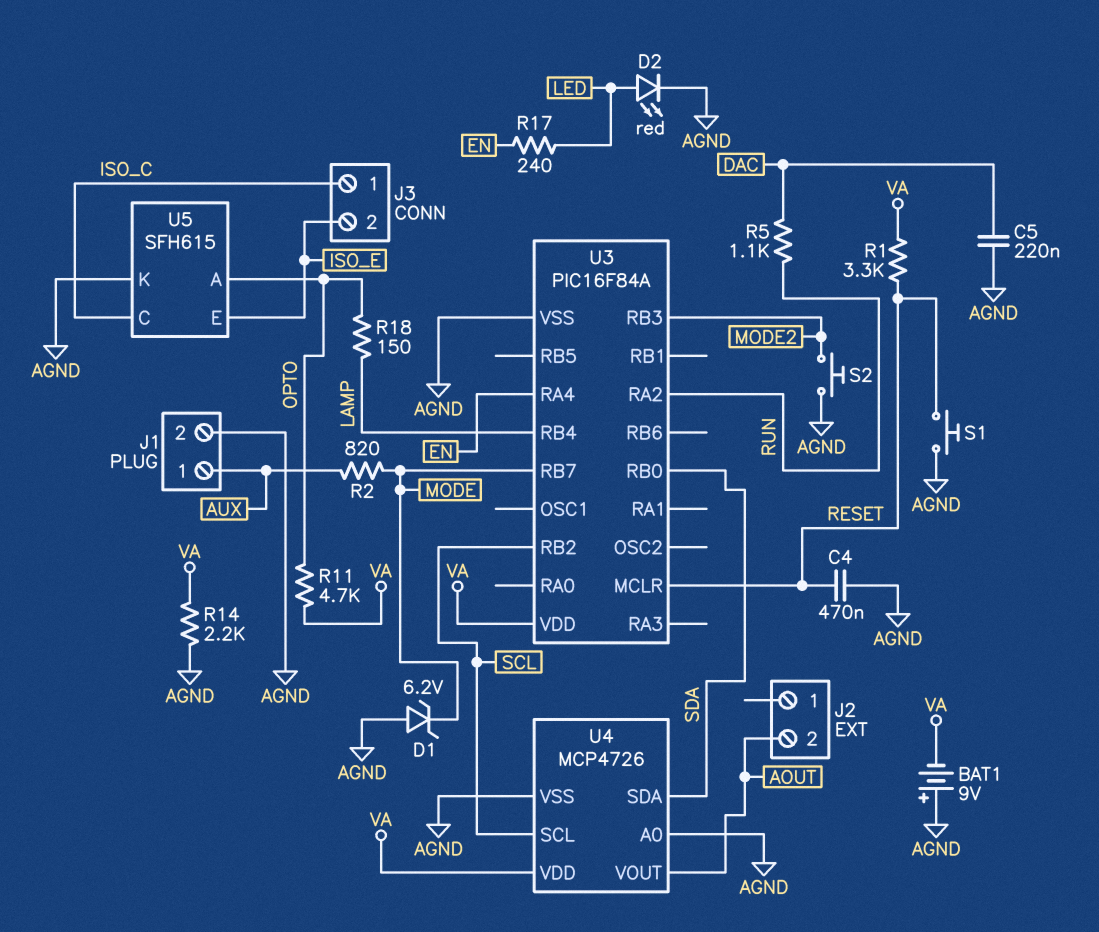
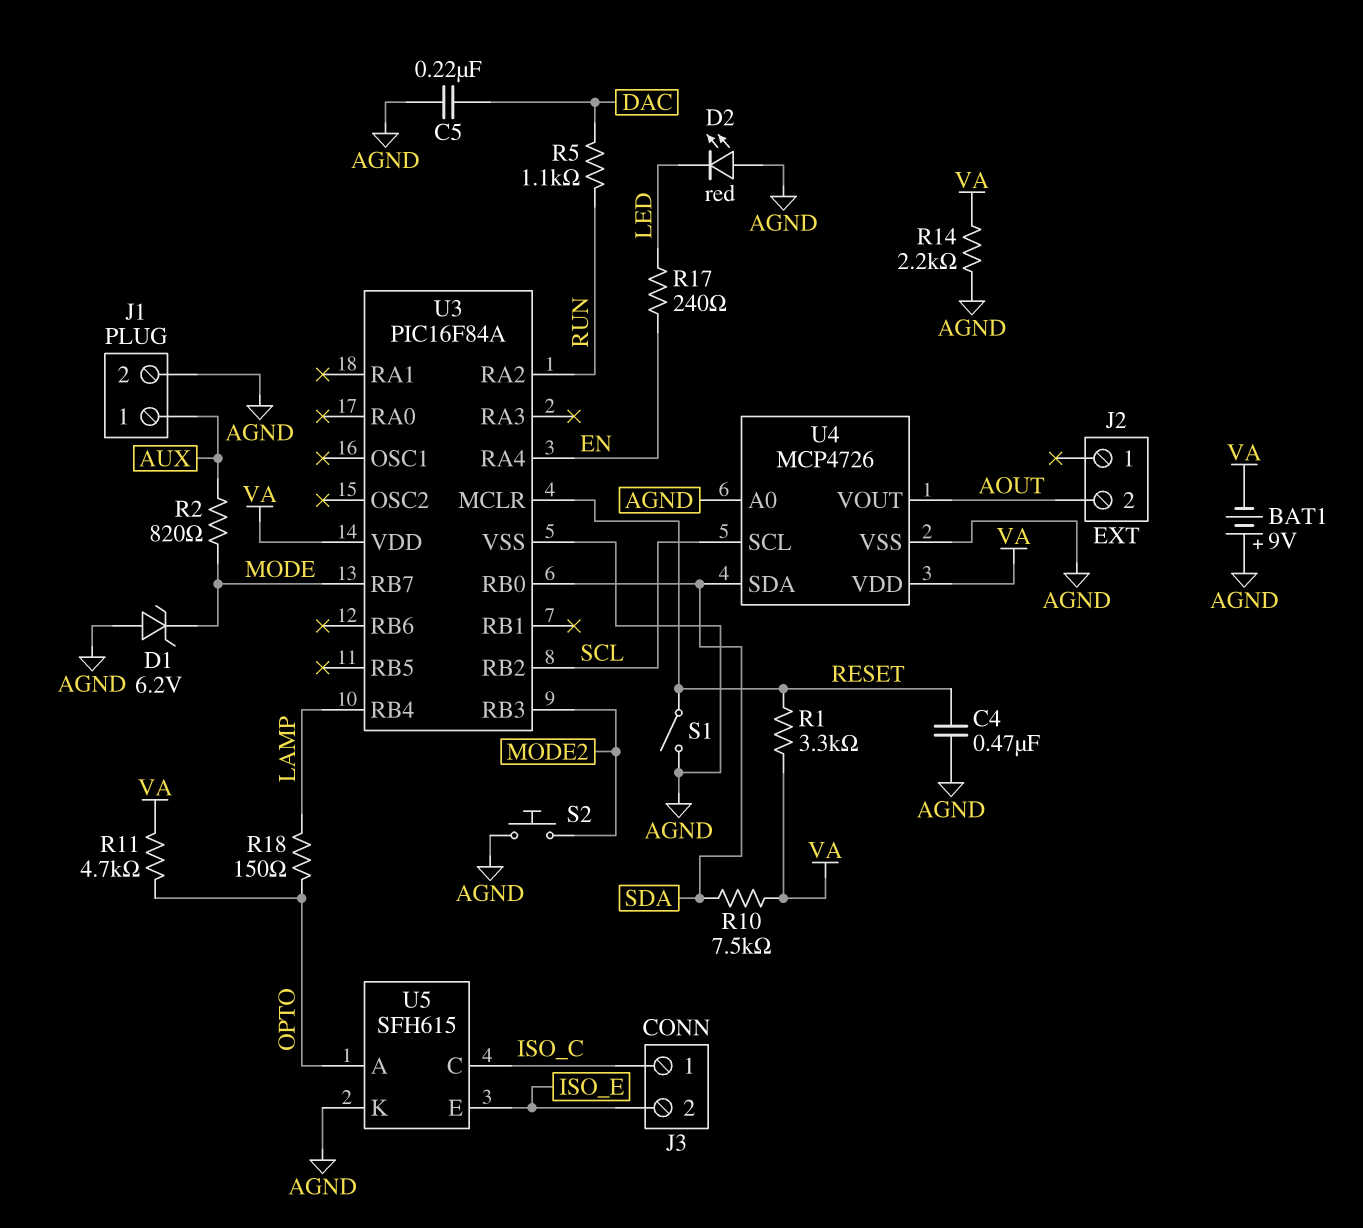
D2: LED red (A LED, K AGND) -> LED red (A AGND, K LED)
R10: none -> 7.5k (SDA, VA)
S1: button (AGND, RESET) -> switch (AGND, RESET)

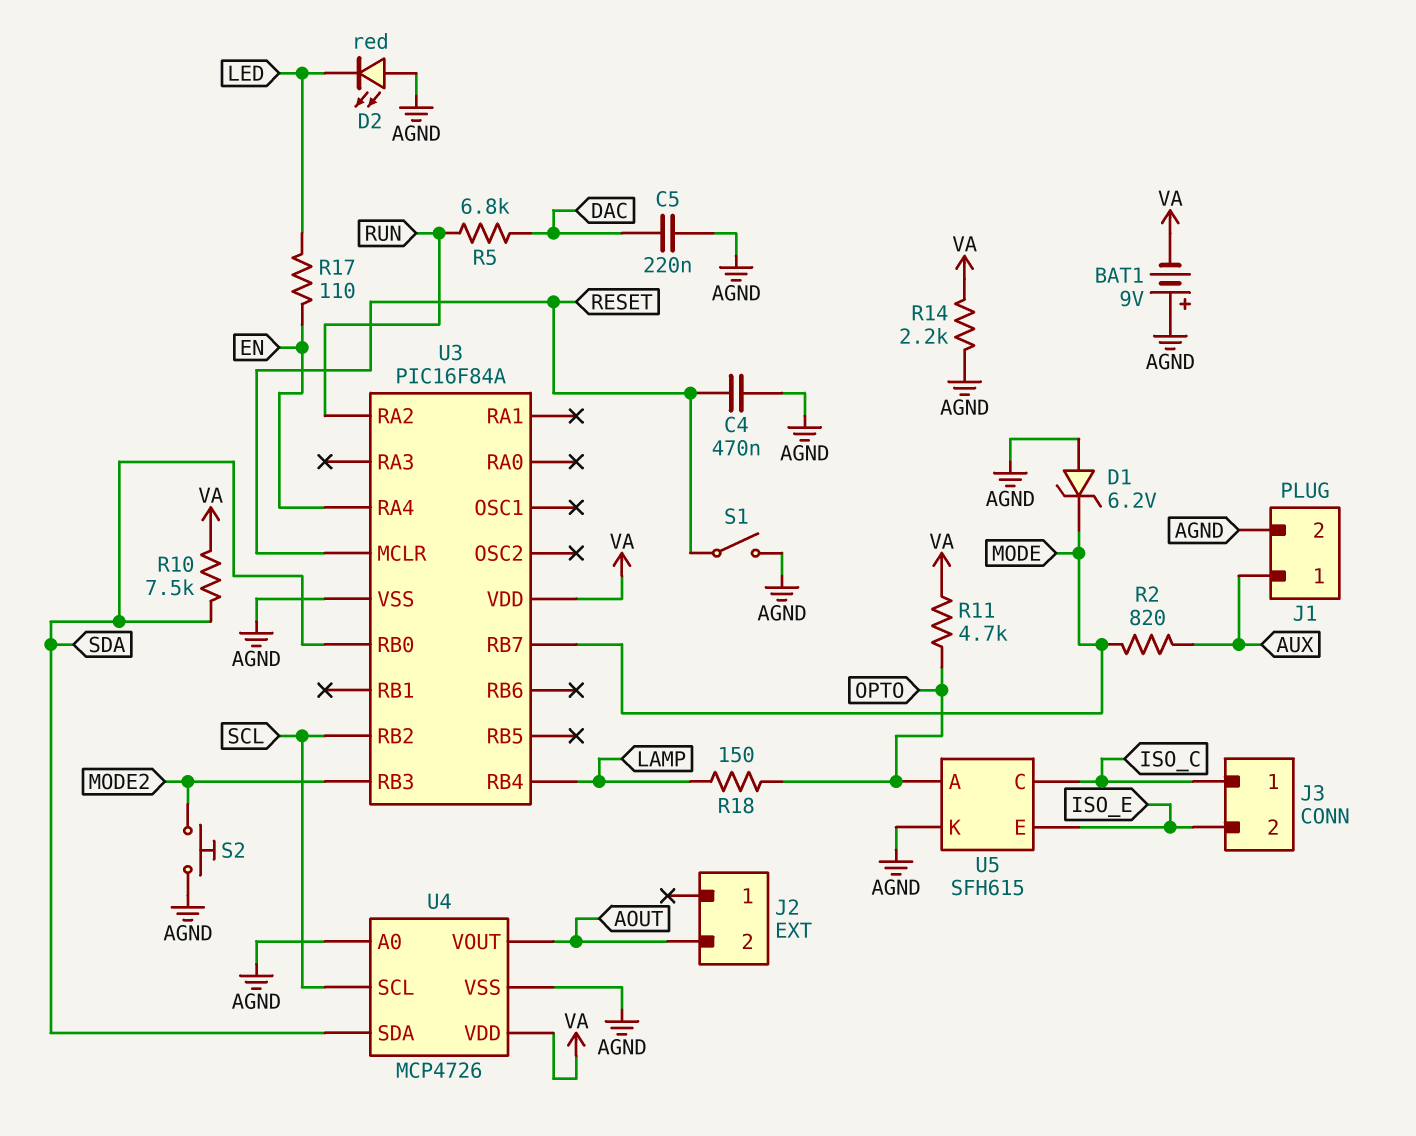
R1: 3.3k (RESET, VA) -> none
R5: 1.1k (DAC, RUN) -> 6.8k (DAC, RUN)
R17: 240 (EN, LED) -> 110 (EN, LED)

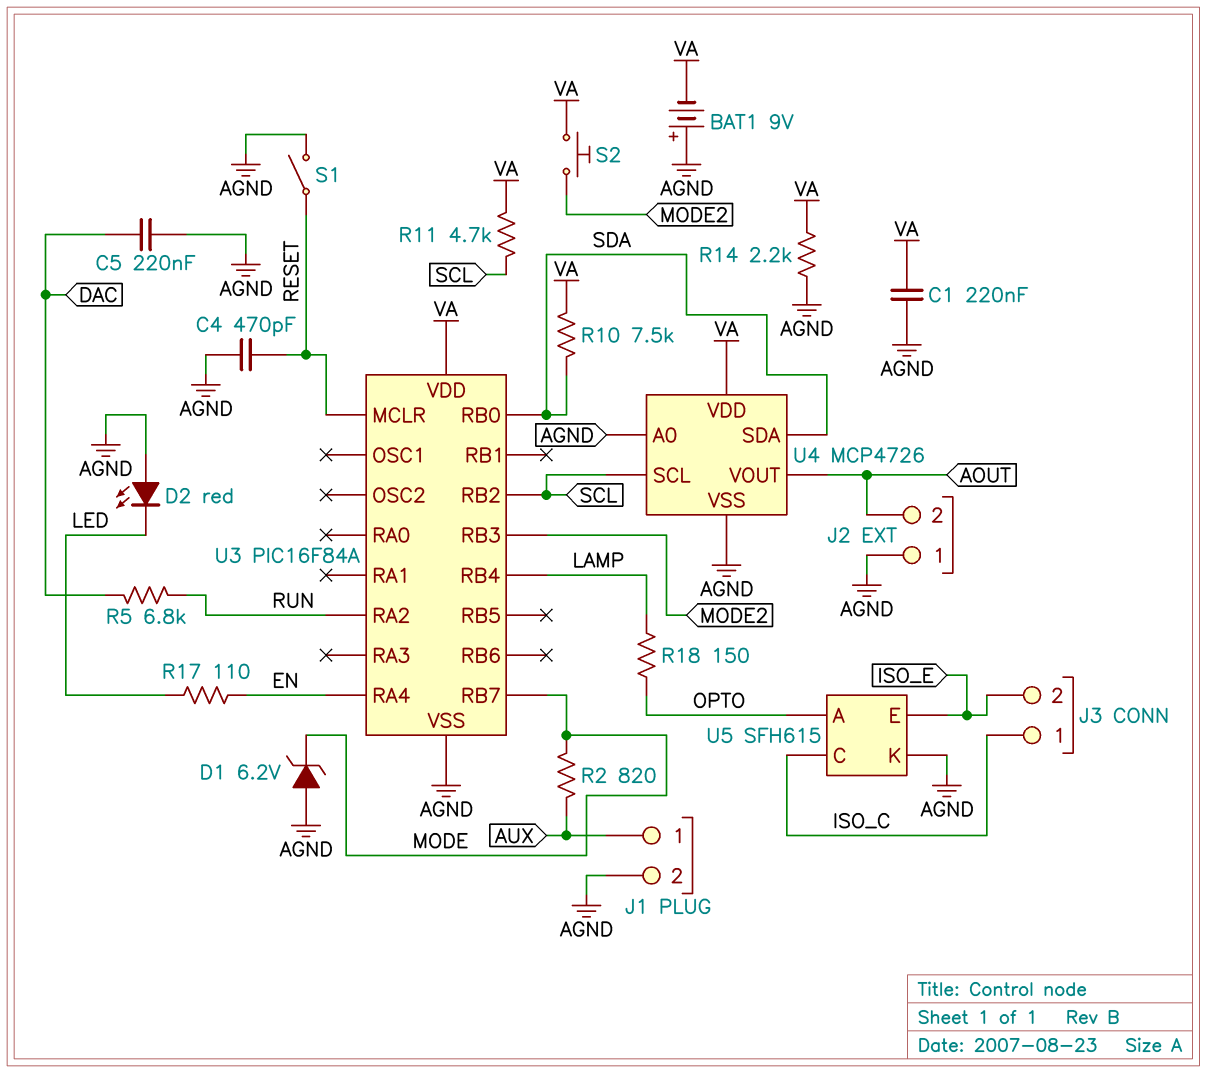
C1: none -> 220nF (AGND, VA)
C4: 470nF (AGND, RESET) -> 470pF (AGND, RESET)
J2 pin 1: none -> AGND
R11: 4.7k (OPTO, VA) -> 4.7k (SCL, VA)
S2: button (AGND, MODE2) -> button (MODE2, VA)

